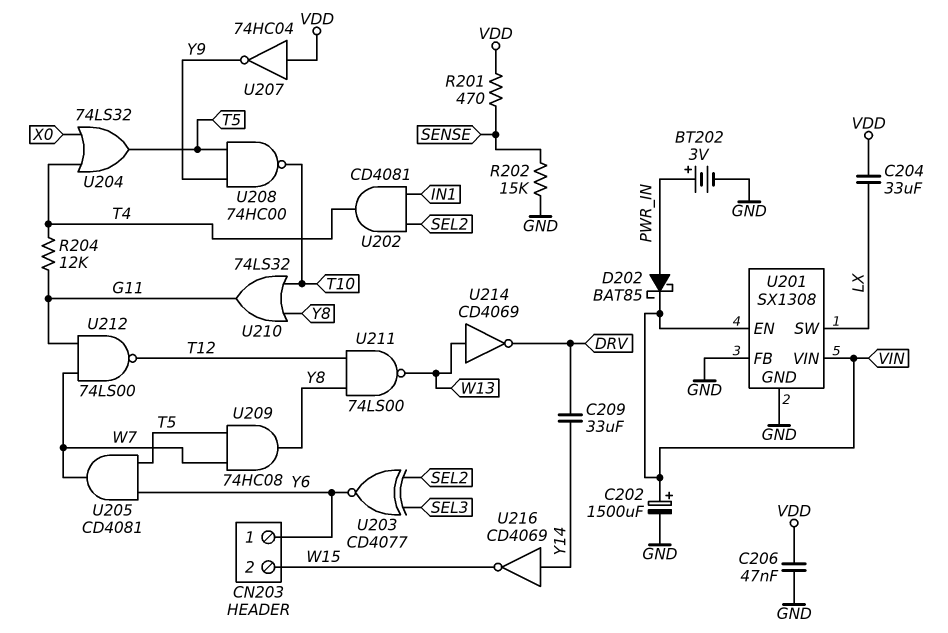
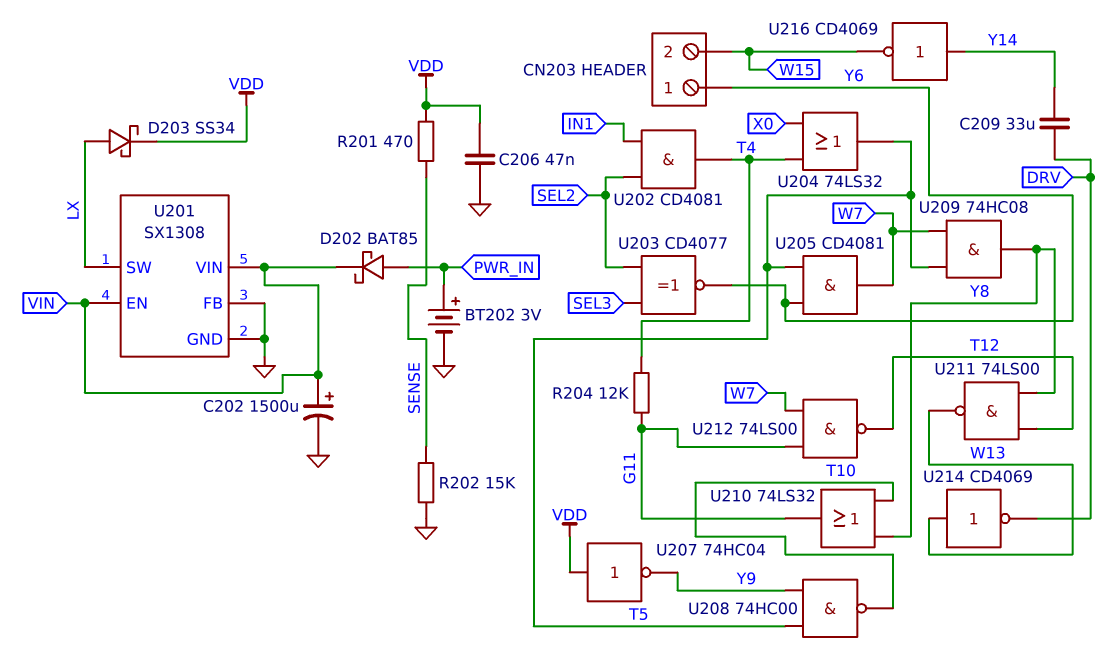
C204: 33uF (LX, VDD) -> none
D203: none -> schottky SS34 (A LX, K VDD)

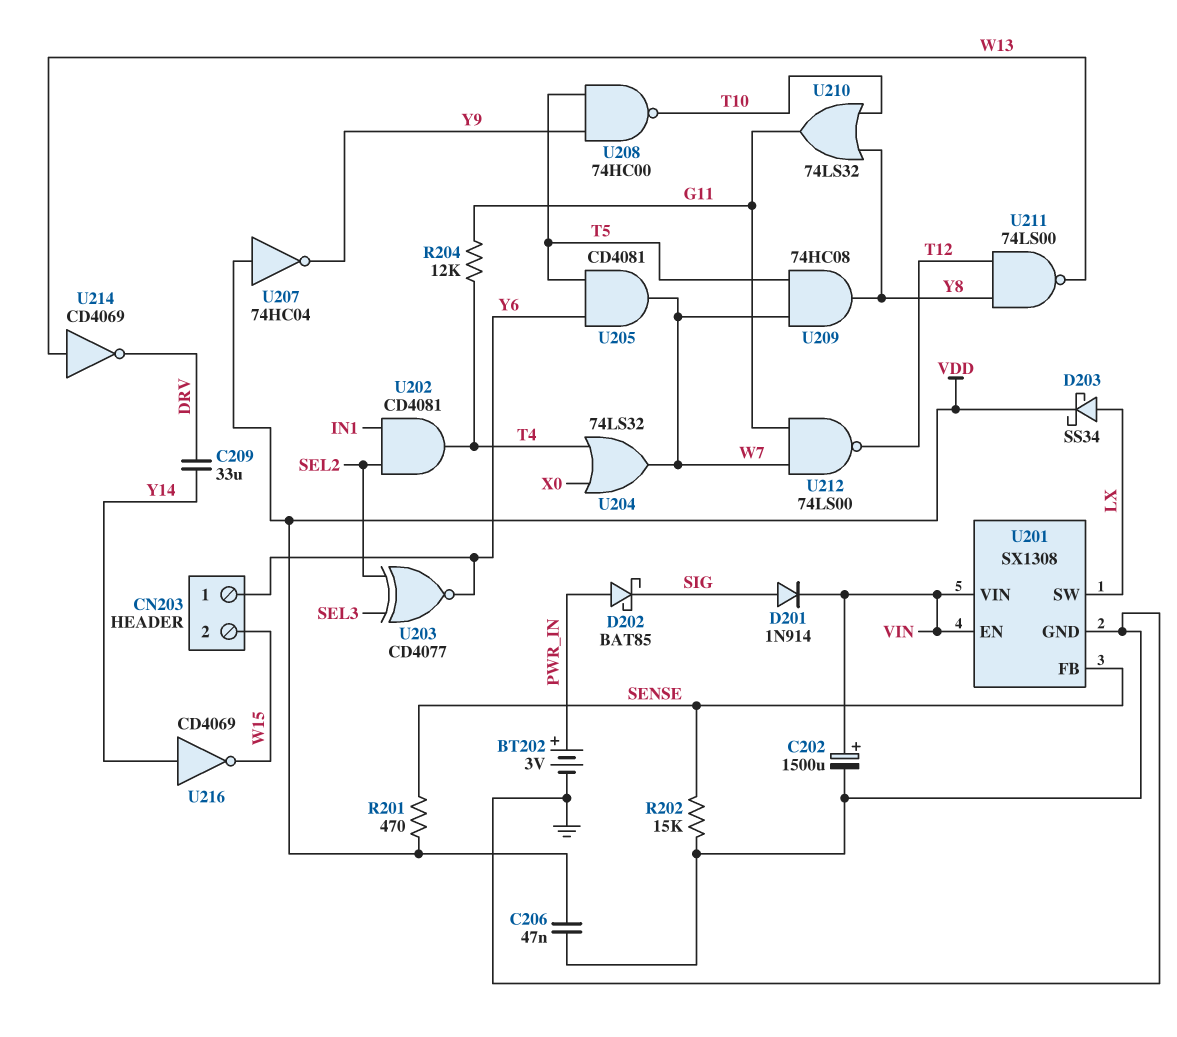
D201: none -> diode 1N914 (A SIG, K VIN)
D202: schottky BAT85 (A PWR_IN, K VIN) -> schottky BAT85 (A PWR_IN, K SIG)
U201 pin FB: GND -> SENSE
U204: OR 74LS32 (in T4, in X0, out T5) -> OR 74LS32 (in T4, in X0, out W7)

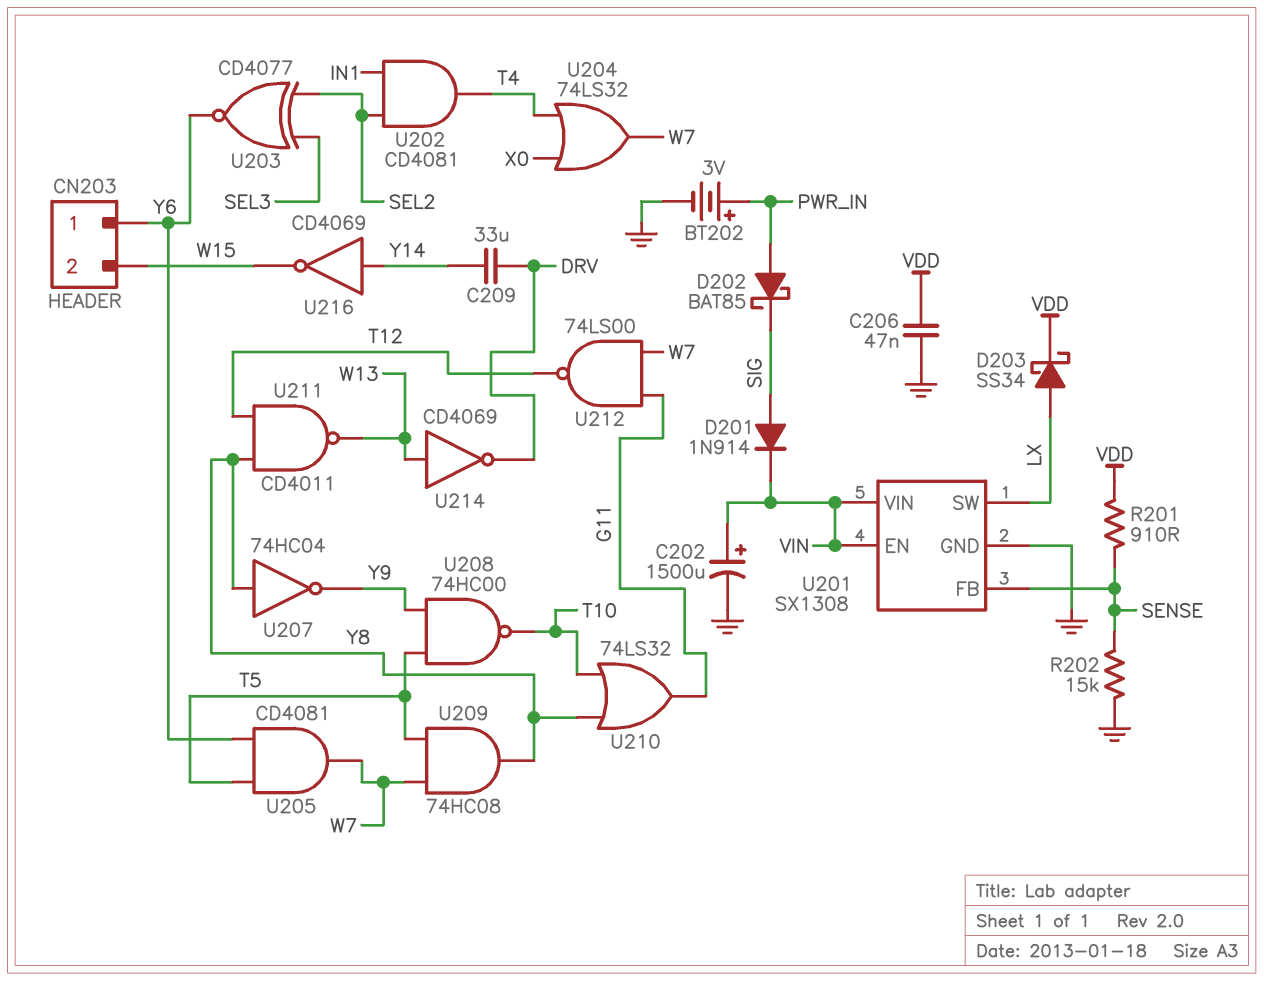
R201: 470 (SENSE, VDD) -> 910 (SENSE, VDD)
R204: 12k (G11, T4) -> none
U207: NOT 74HC04 (in VDD, out Y9) -> NOT 74HC04 (in Y8, out Y9)
U211: NAND 74LS00 (in T12, in Y8, out W13) -> NAND CD4011 (in T12, in Y8, out W13)

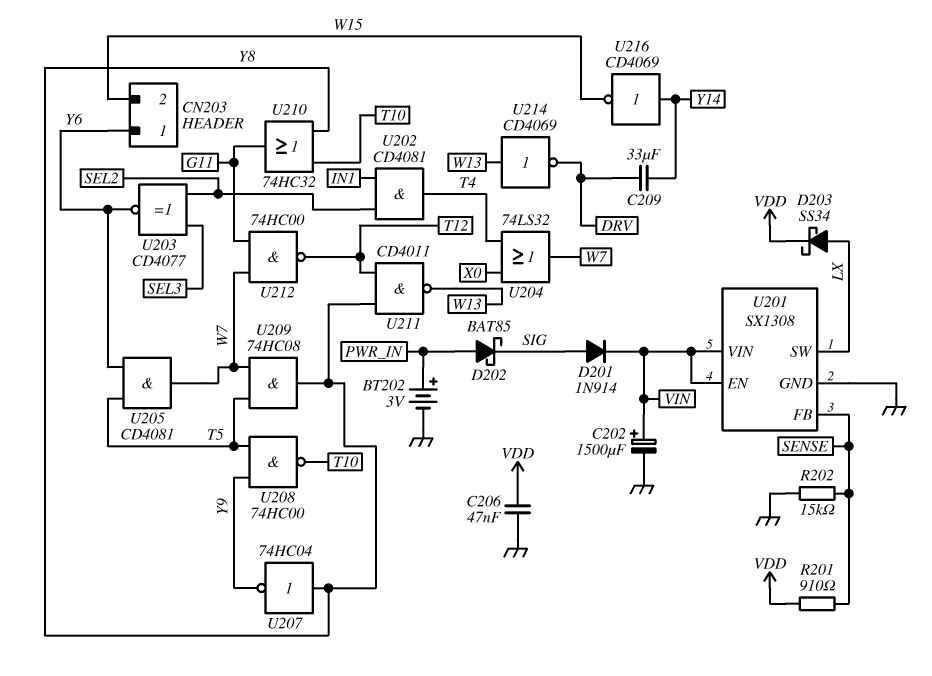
U210: OR 74LS32 (in T10, in Y8, out G11) -> OR 74HC32 (in T10, in Y8, out G11)
U212: NAND 74LS00 (in G11, in W7, out T12) -> NAND 74HC00 (in G11, in W7, out T12)

